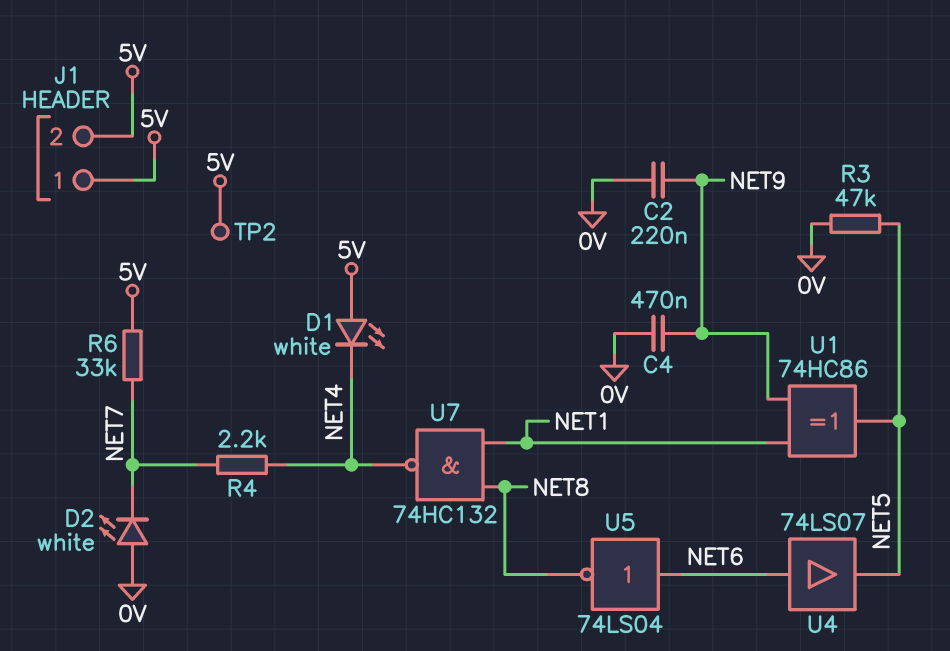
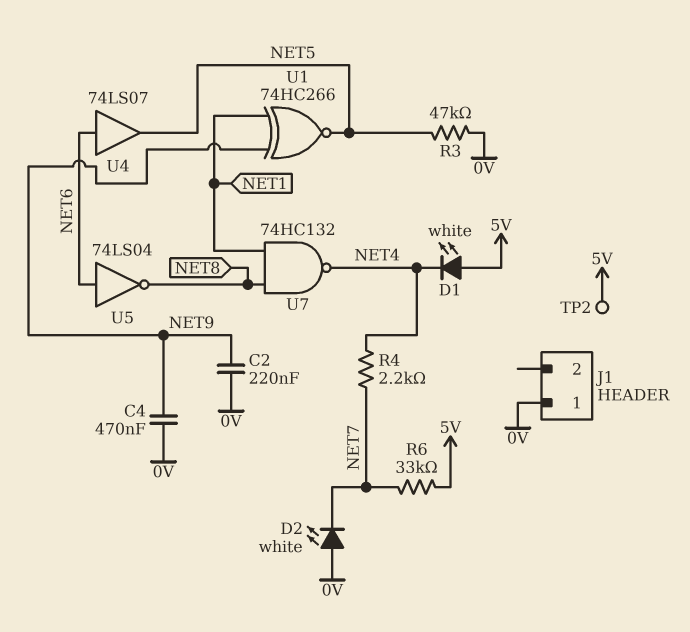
J1 pin 1: 5V -> 0V
J1 pin 2: 5V -> none
U1: XOR 74HC86 (in NET1, in NET9, out NET5) -> XNOR 74HC266 (in NET1, in NET9, out NET5)

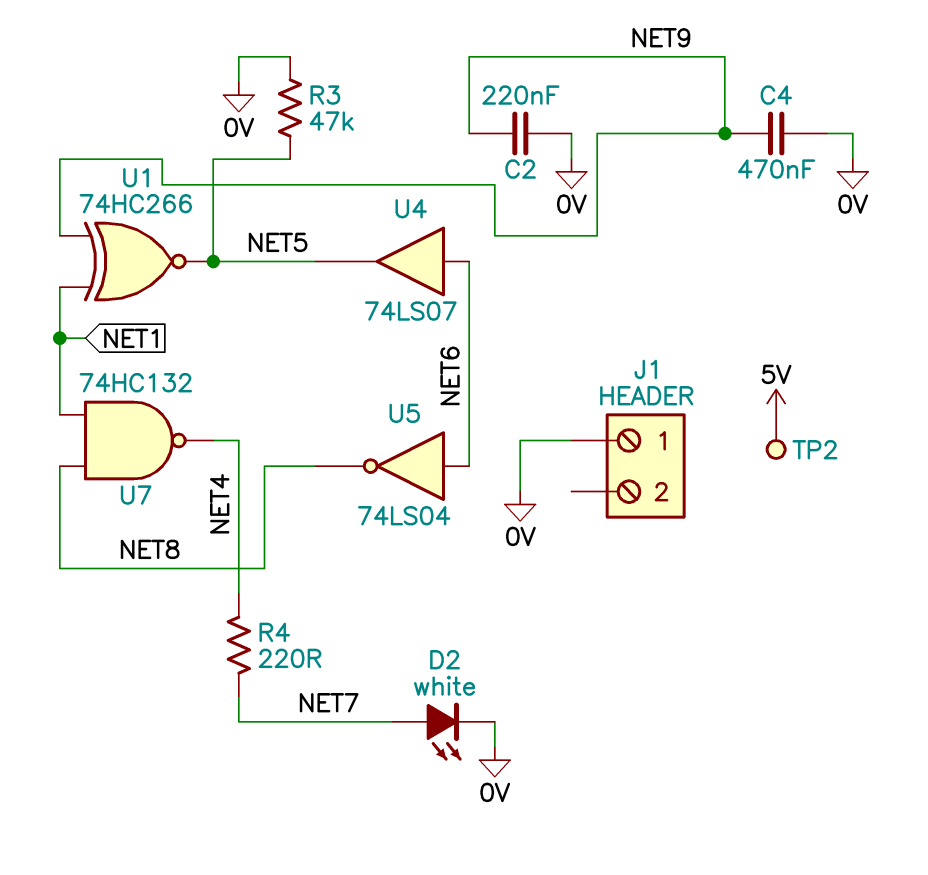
D1: LED white (A 5V, K NET4) -> none
D2: LED white (A 0V, K NET7) -> LED white (A NET7, K 0V)
R4: 2.2k (NET4, NET7) -> 220 (NET4, NET7)
R6: 33k (5V, NET7) -> none

